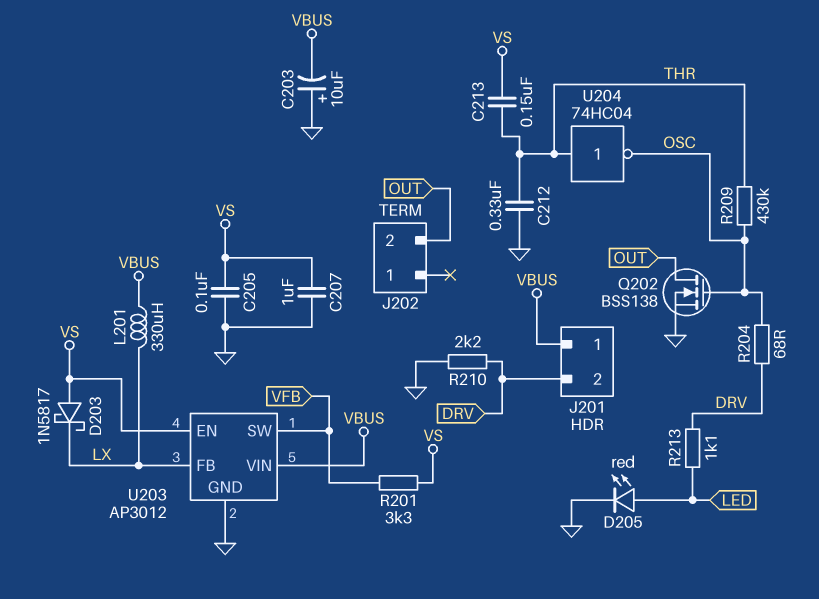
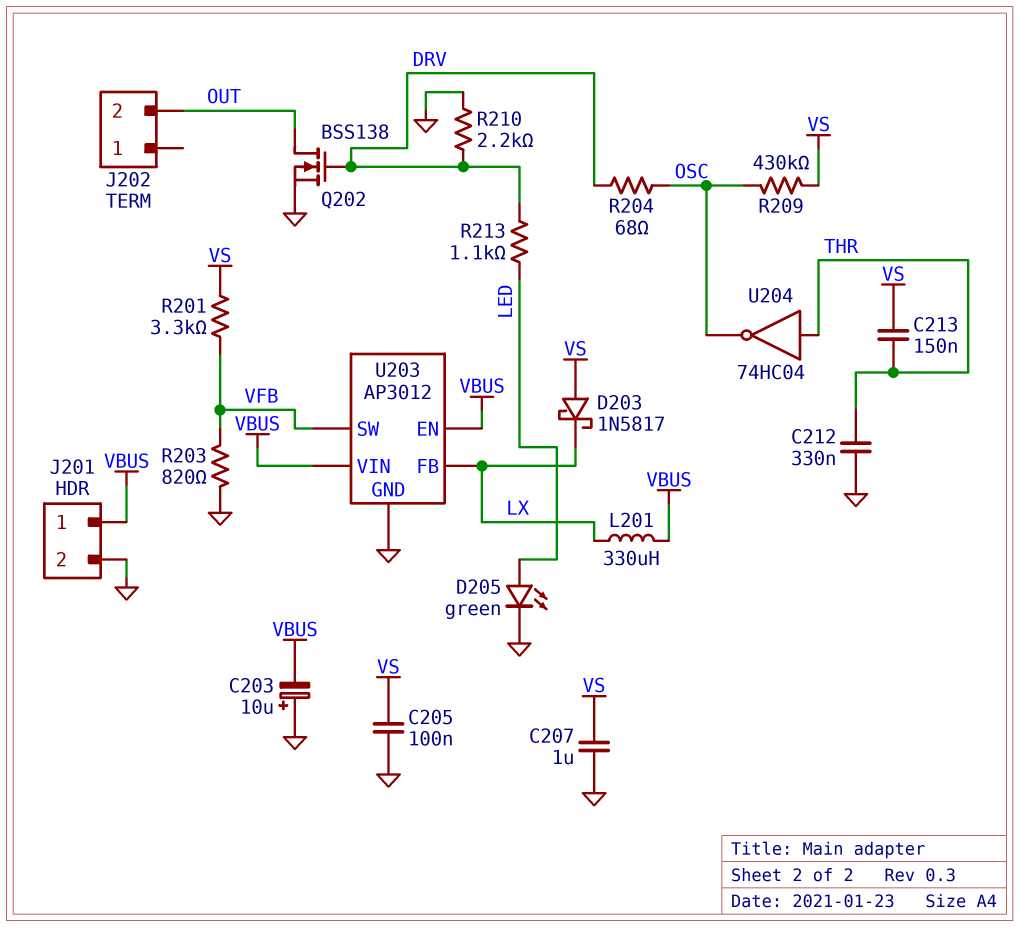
D205: LED red (A LED, K GND) -> LED green (A LED, K GND)
J201 pin 2: DRV -> GND
Q202: NMOS BSS138 (G OSC, D OUT, S GND) -> NMOS BSS138 (G DRV, D OUT, S GND)
R203: none -> 820 (GND, VFB)
R209: 430k (OSC, THR) -> 430k (OSC, VS)
U203 pin EN: VS -> VBUS

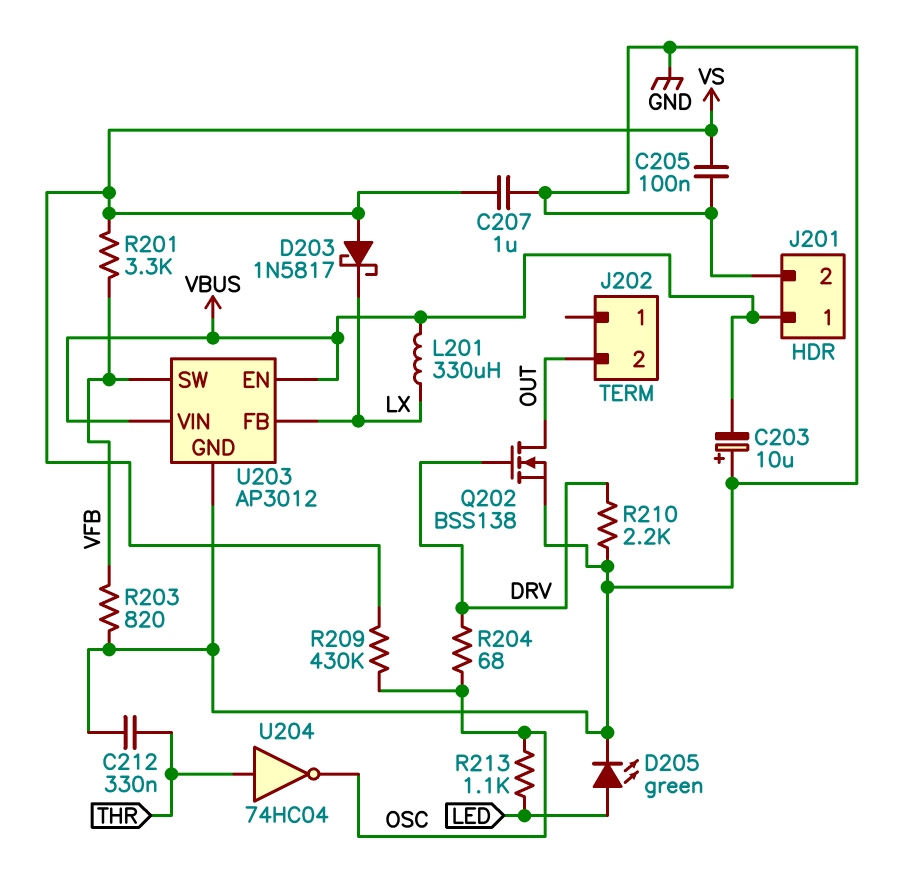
C213: 150nF (THR, VS) -> none
R213: 1.1k (DRV, LED) -> 1.1k (LED, OSC)

